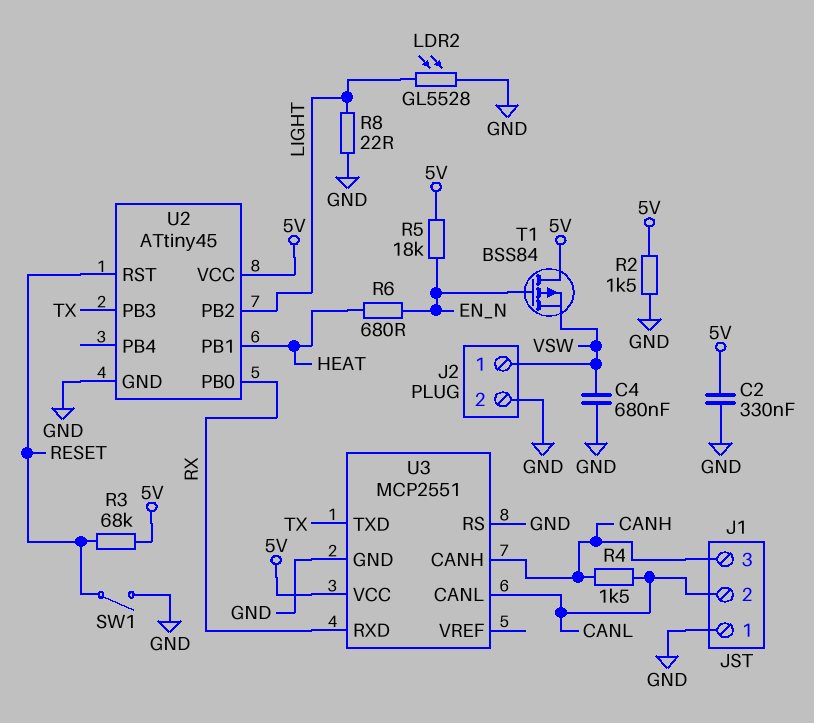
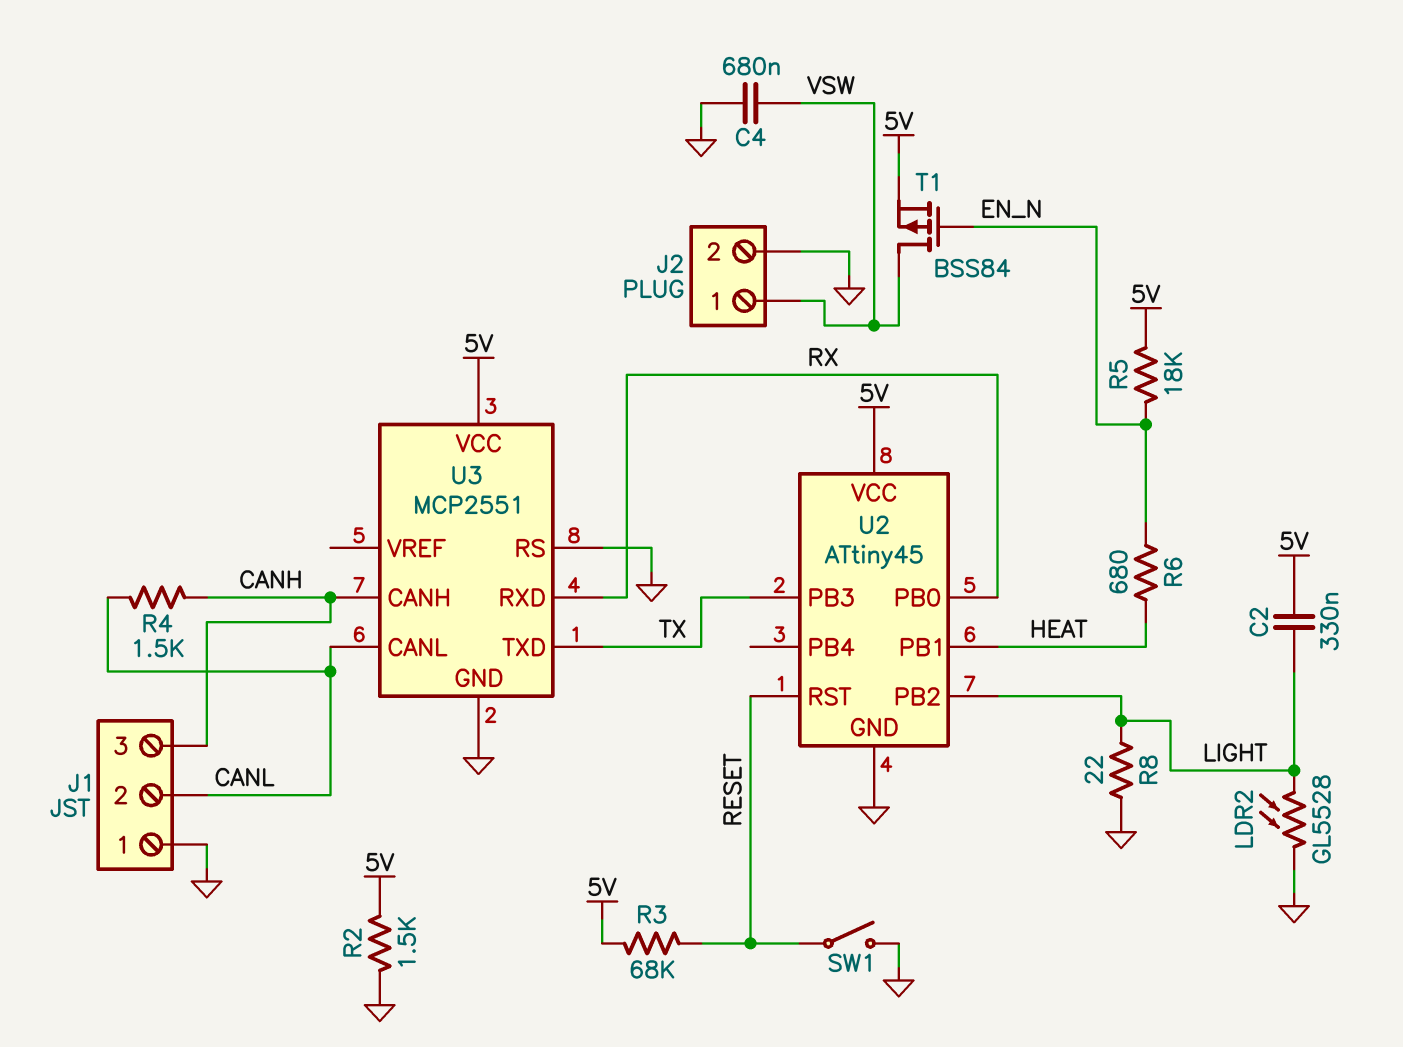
C2: 330nF (5V, GND) -> 330nF (5V, LIGHT)
T1: PMOS BSS84 (G EN_N, D 5V, S VSW) -> PMOS BSS84 (G EN_N, D VSW, S 5V)

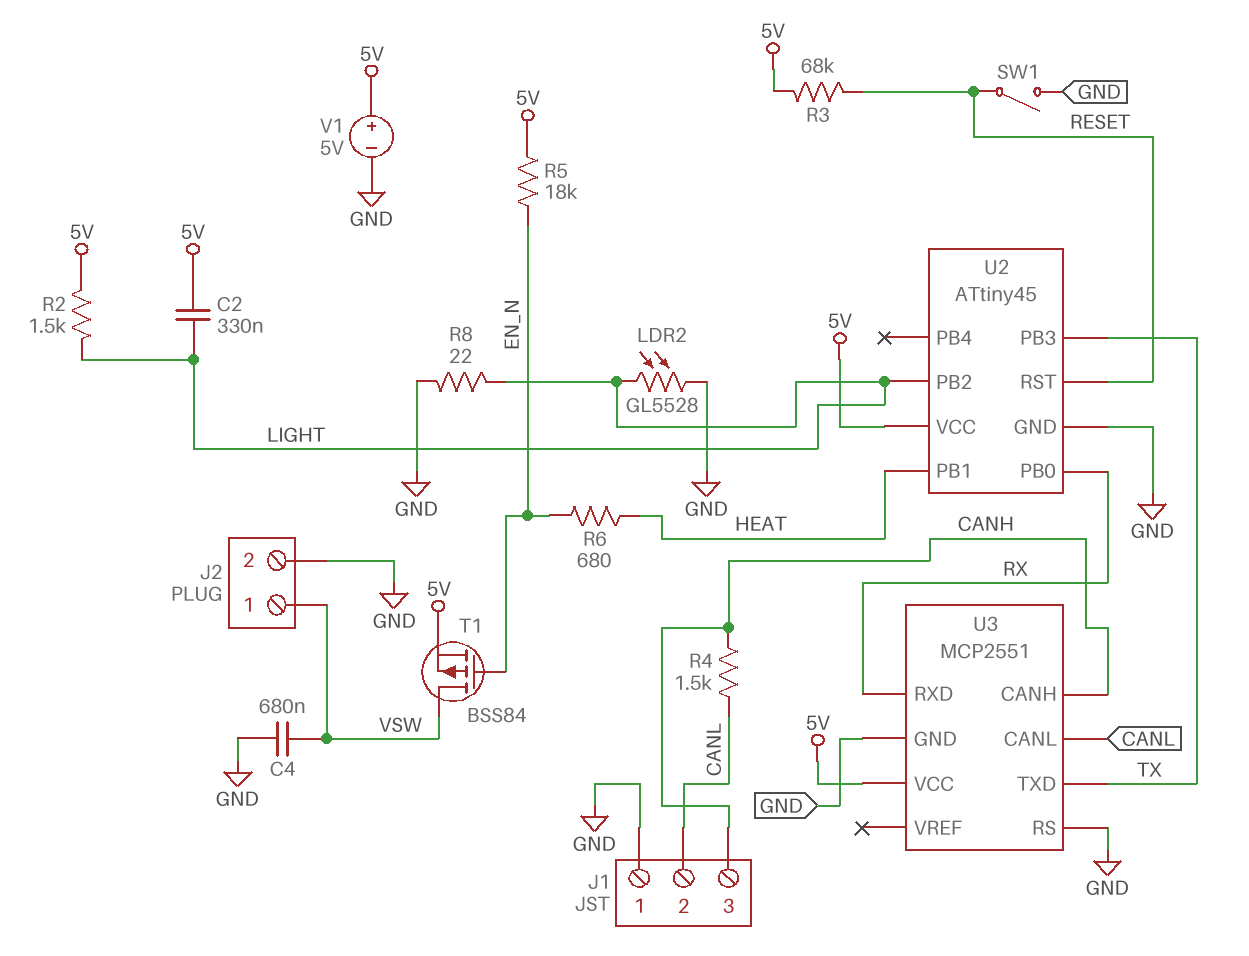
R2: 1.5k (5V, GND) -> 1.5k (5V, LIGHT)
V1: none -> 5V (plus 5V, minus GND)

